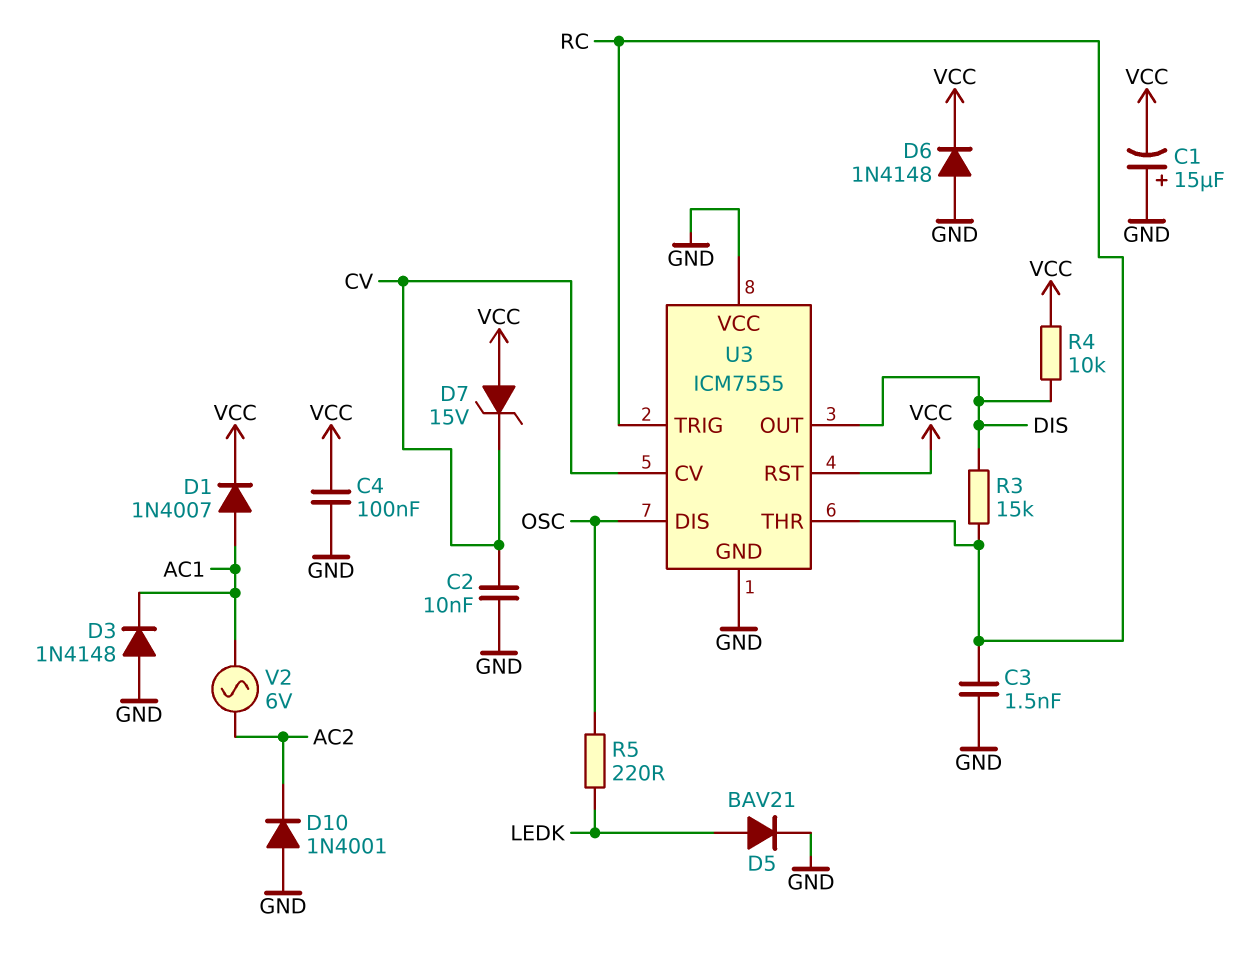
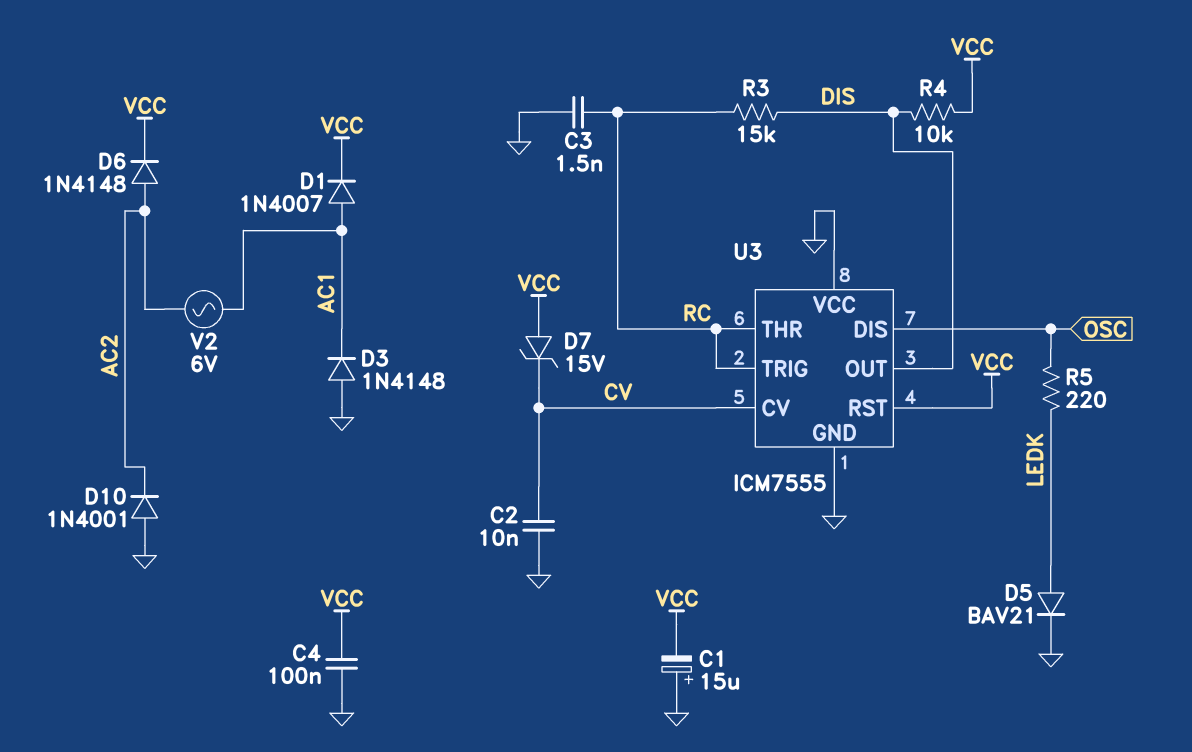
D6: diode 1N4148 (A GND, K VCC) -> diode 1N4148 (A AC2, K VCC)

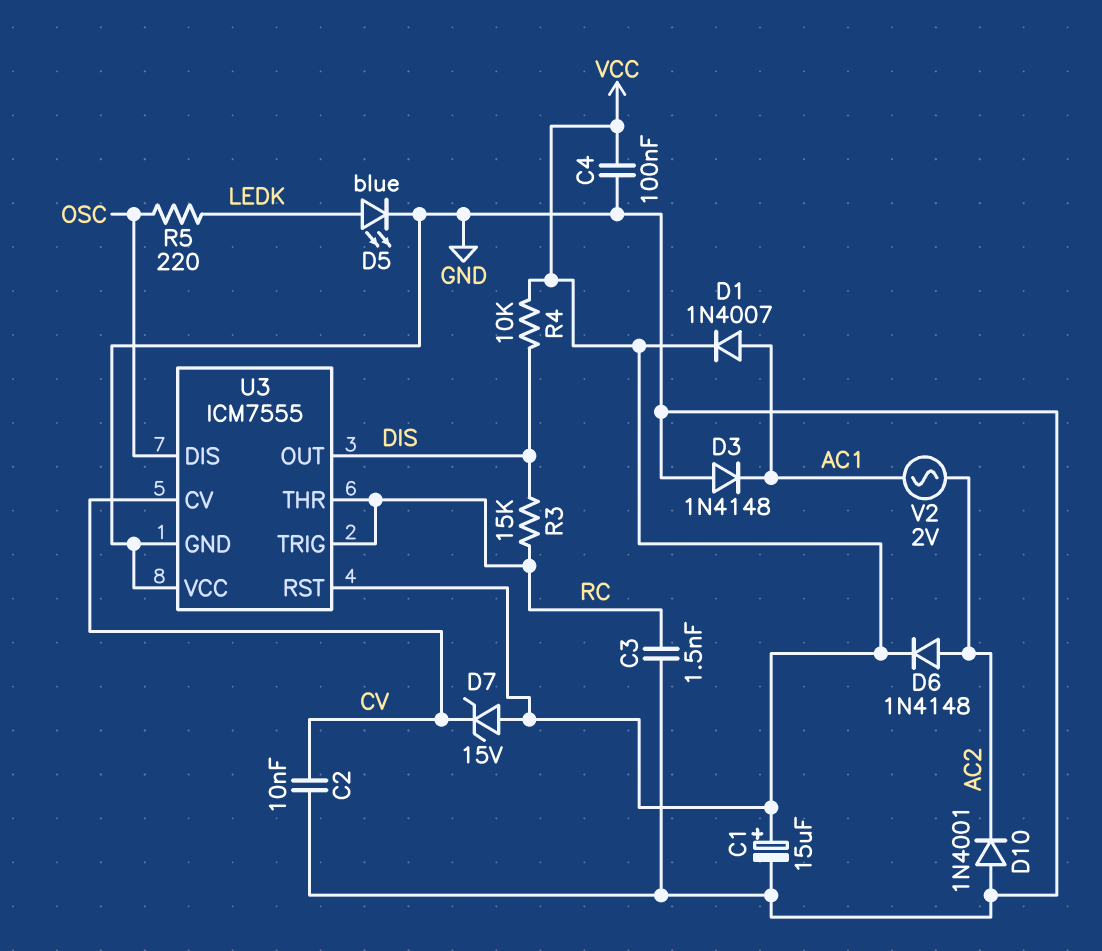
C1: 15uF (plus GND, minus VCC) -> 15uF (plus VCC, minus GND)
D5: diode BAV21 (A LEDK, K GND) -> LED blue (A LEDK, K GND)
V2: AC 6V (AC1, AC2) -> AC 2V (AC1, AC2)

